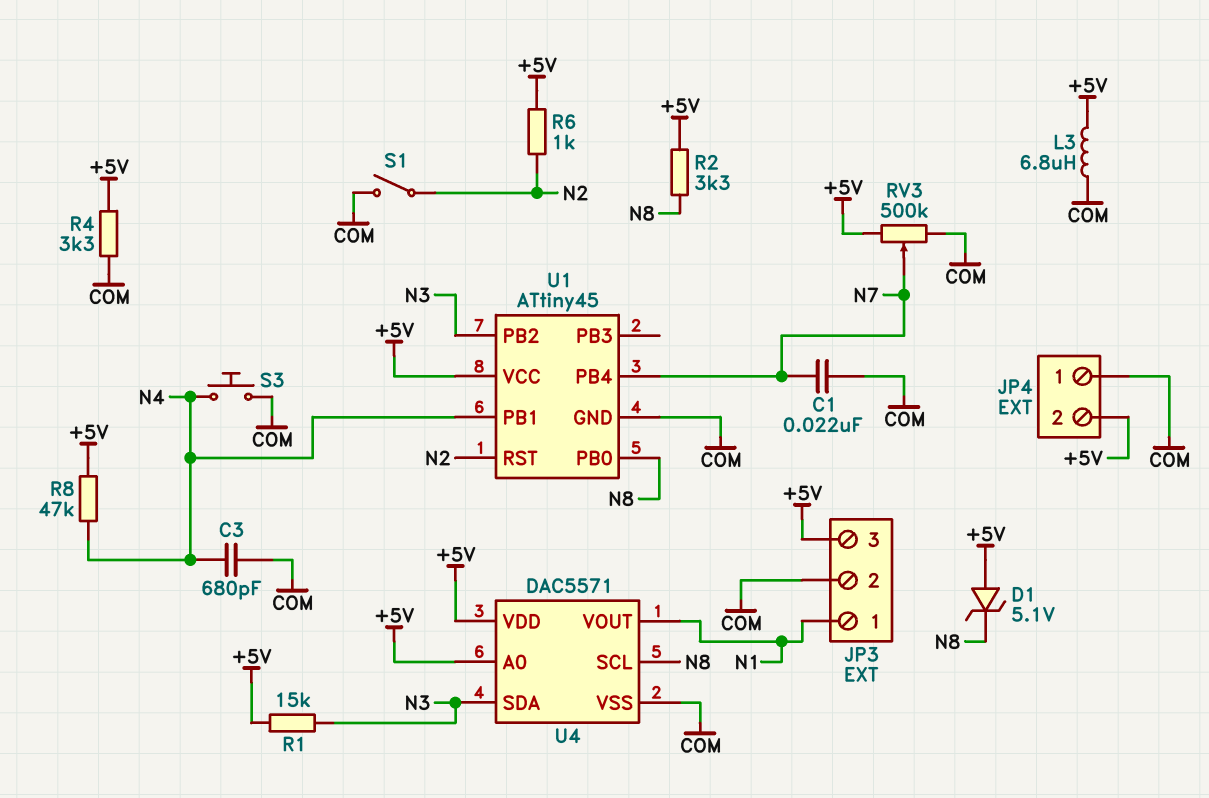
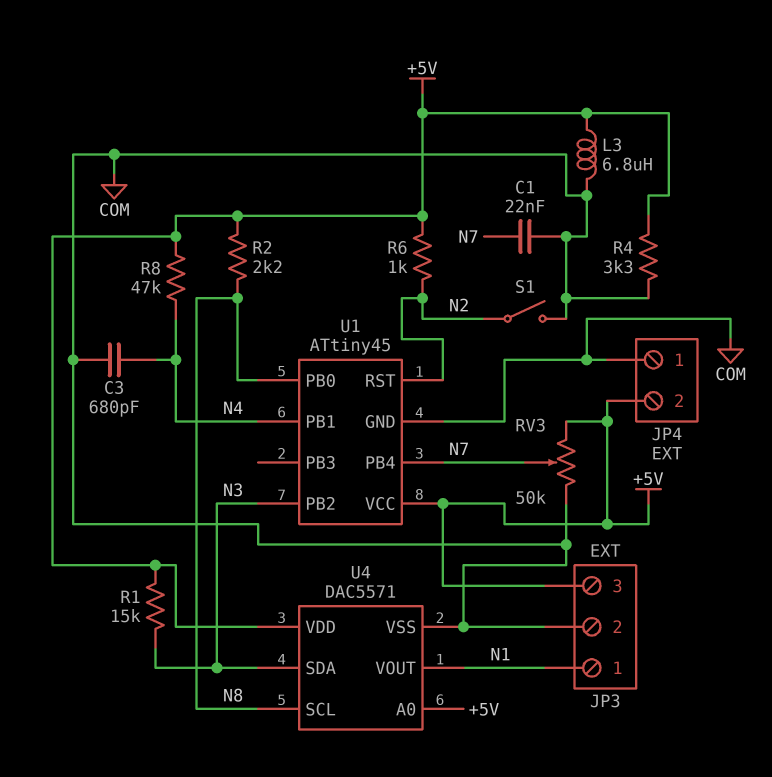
D1: zener 5.1V (A +5V, K N8) -> none
R2: 3.3k (+5V, N8) -> 2.2k (+5V, N8)
RV3: 500k (+5V, COM, wiper N7) -> 50k (+5V, COM, wiper N7)
S3: button (COM, N4) -> none

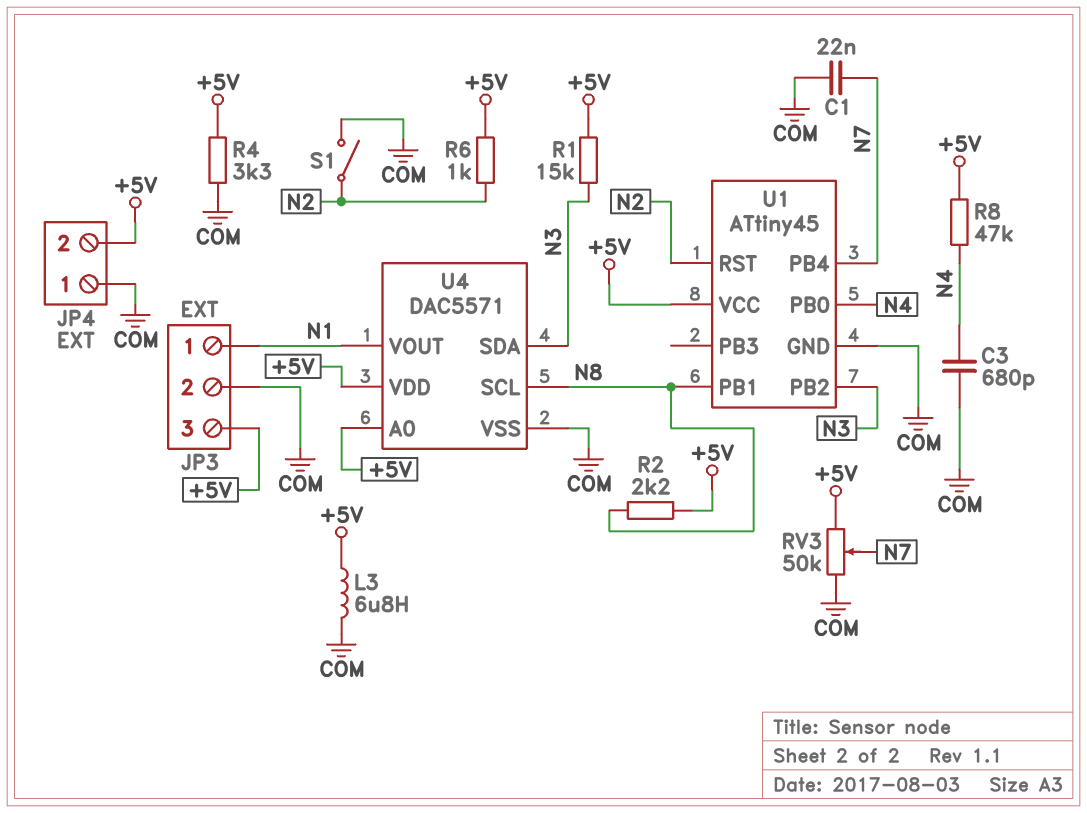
U1 pin PB0: N8 -> N4
U1 pin PB1: N4 -> N8

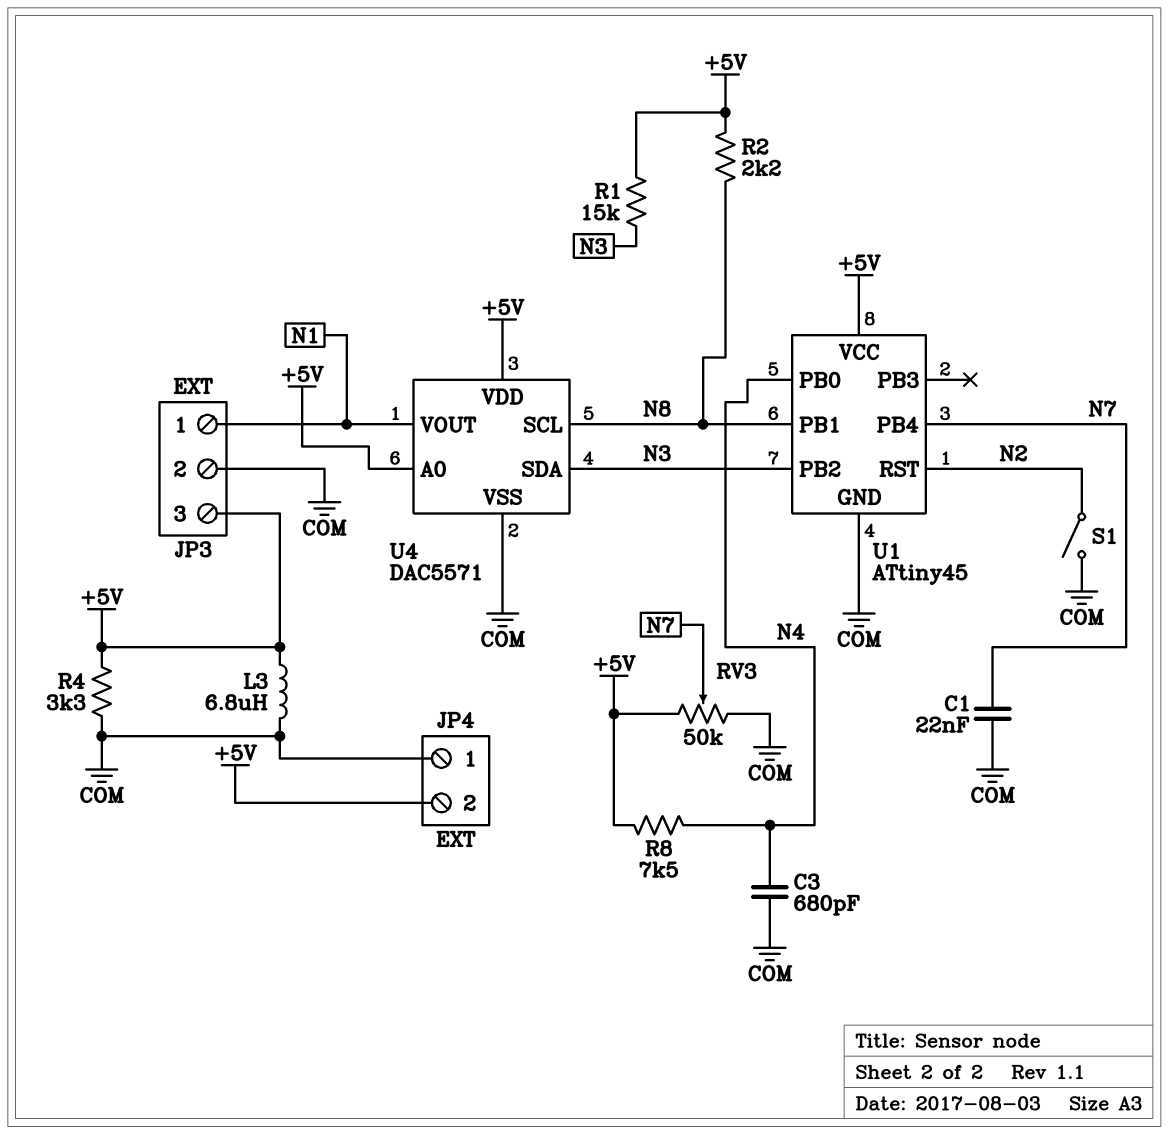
R6: 1k (+5V, N2) -> none
R8: 47k (+5V, N4) -> 7.5k (+5V, N4)

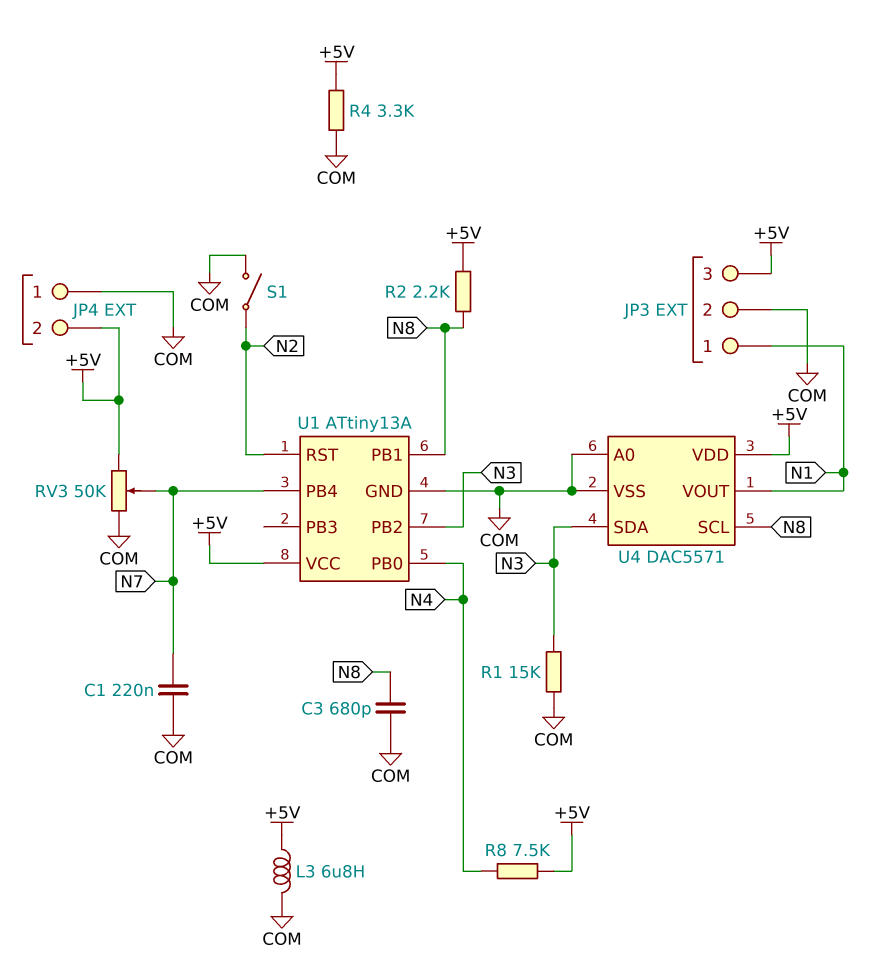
C1: 22nF (COM, N7) -> 220nF (COM, N7)
C3: 680pF (COM, N4) -> 680pF (COM, N8)
R1: 15k (+5V, N3) -> 15k (COM, N3)
U1: ATtiny45 -> ATtiny13A
U4 pin A0: +5V -> COM

